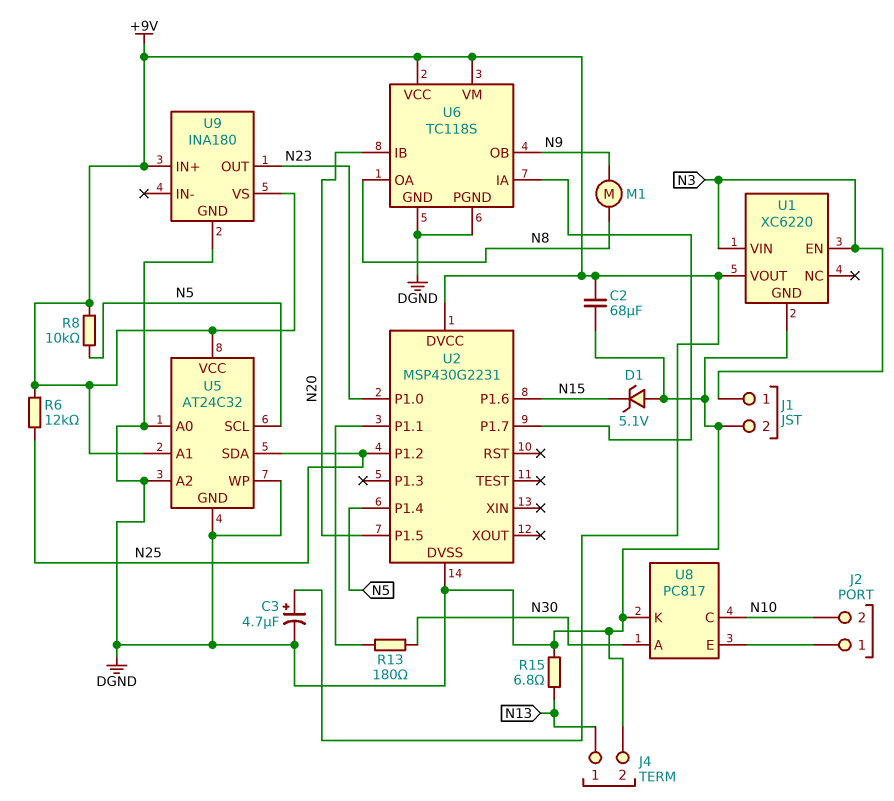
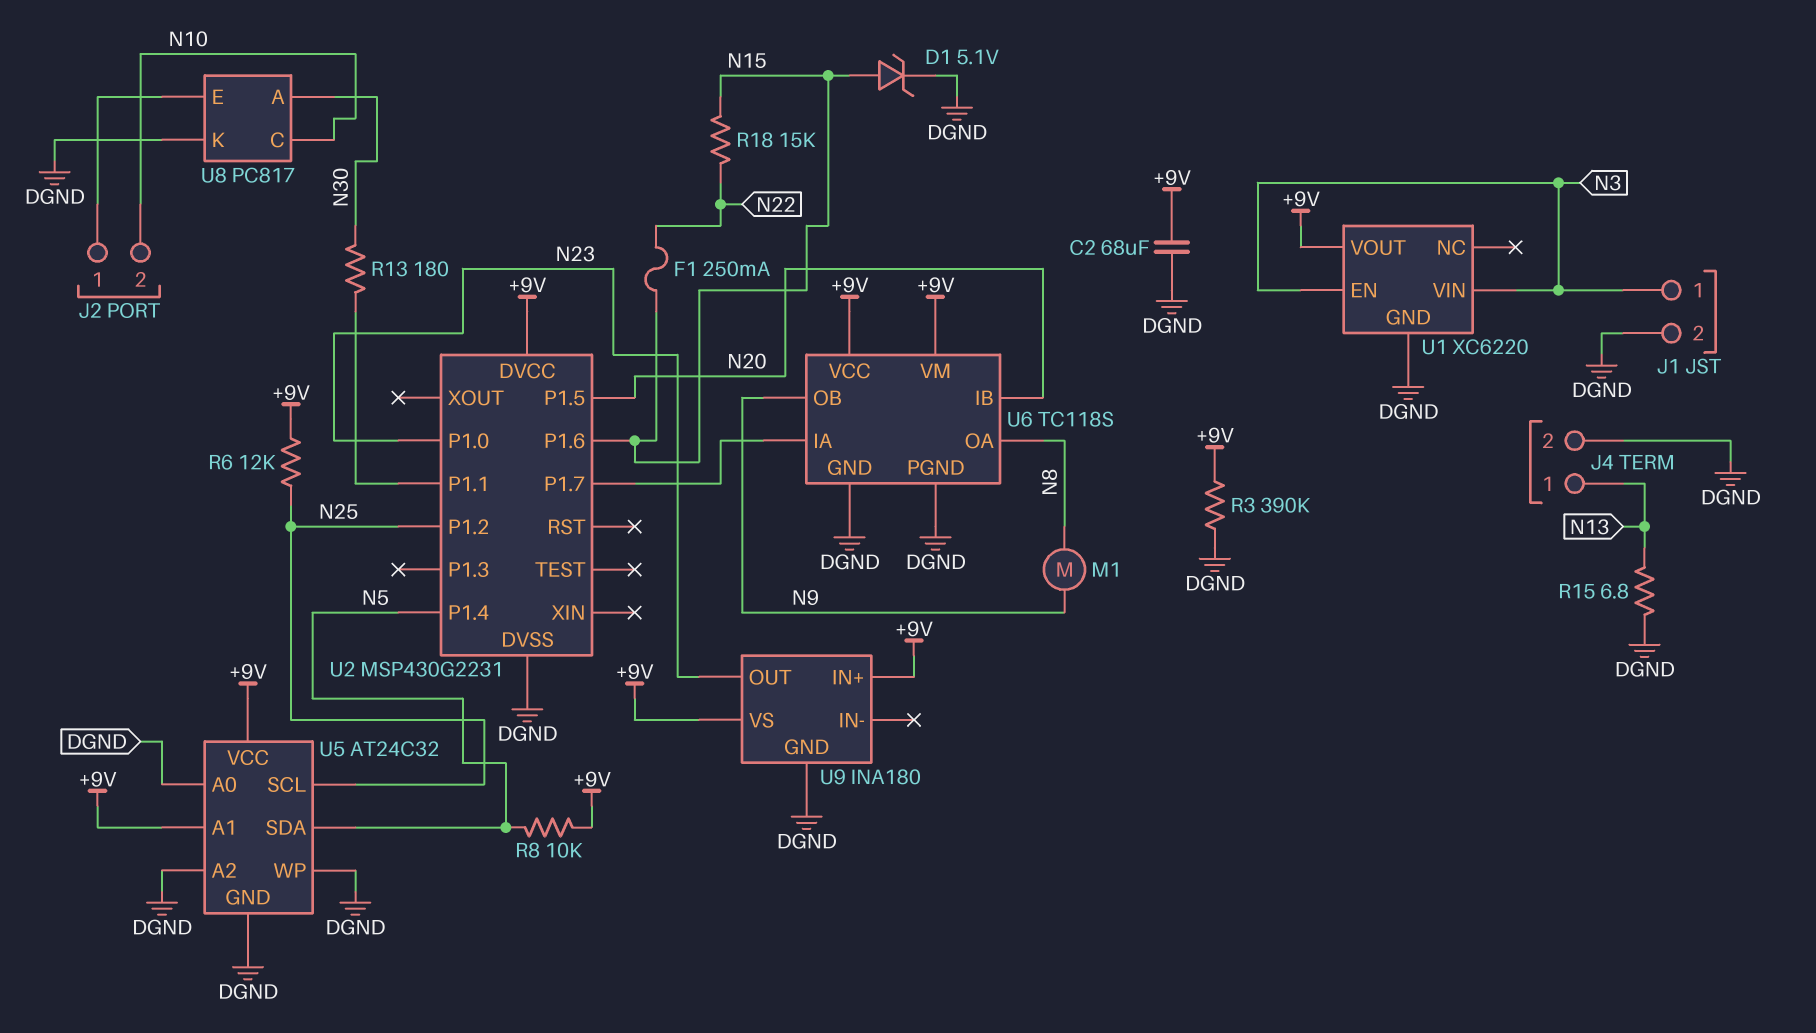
C3: 4.7uF (plus +9V, minus DGND) -> none
D1: zener 5.1V (A DGND, K N15) -> zener 5.1V (A N15, K DGND)
F1: none -> 250mA (N15, N22)
R3: none -> 390k (+9V, DGND)
R18: none -> 15k (N15, N22)
U5 pin SCL: N5 -> N25
U5 pin SDA: N25 -> N5

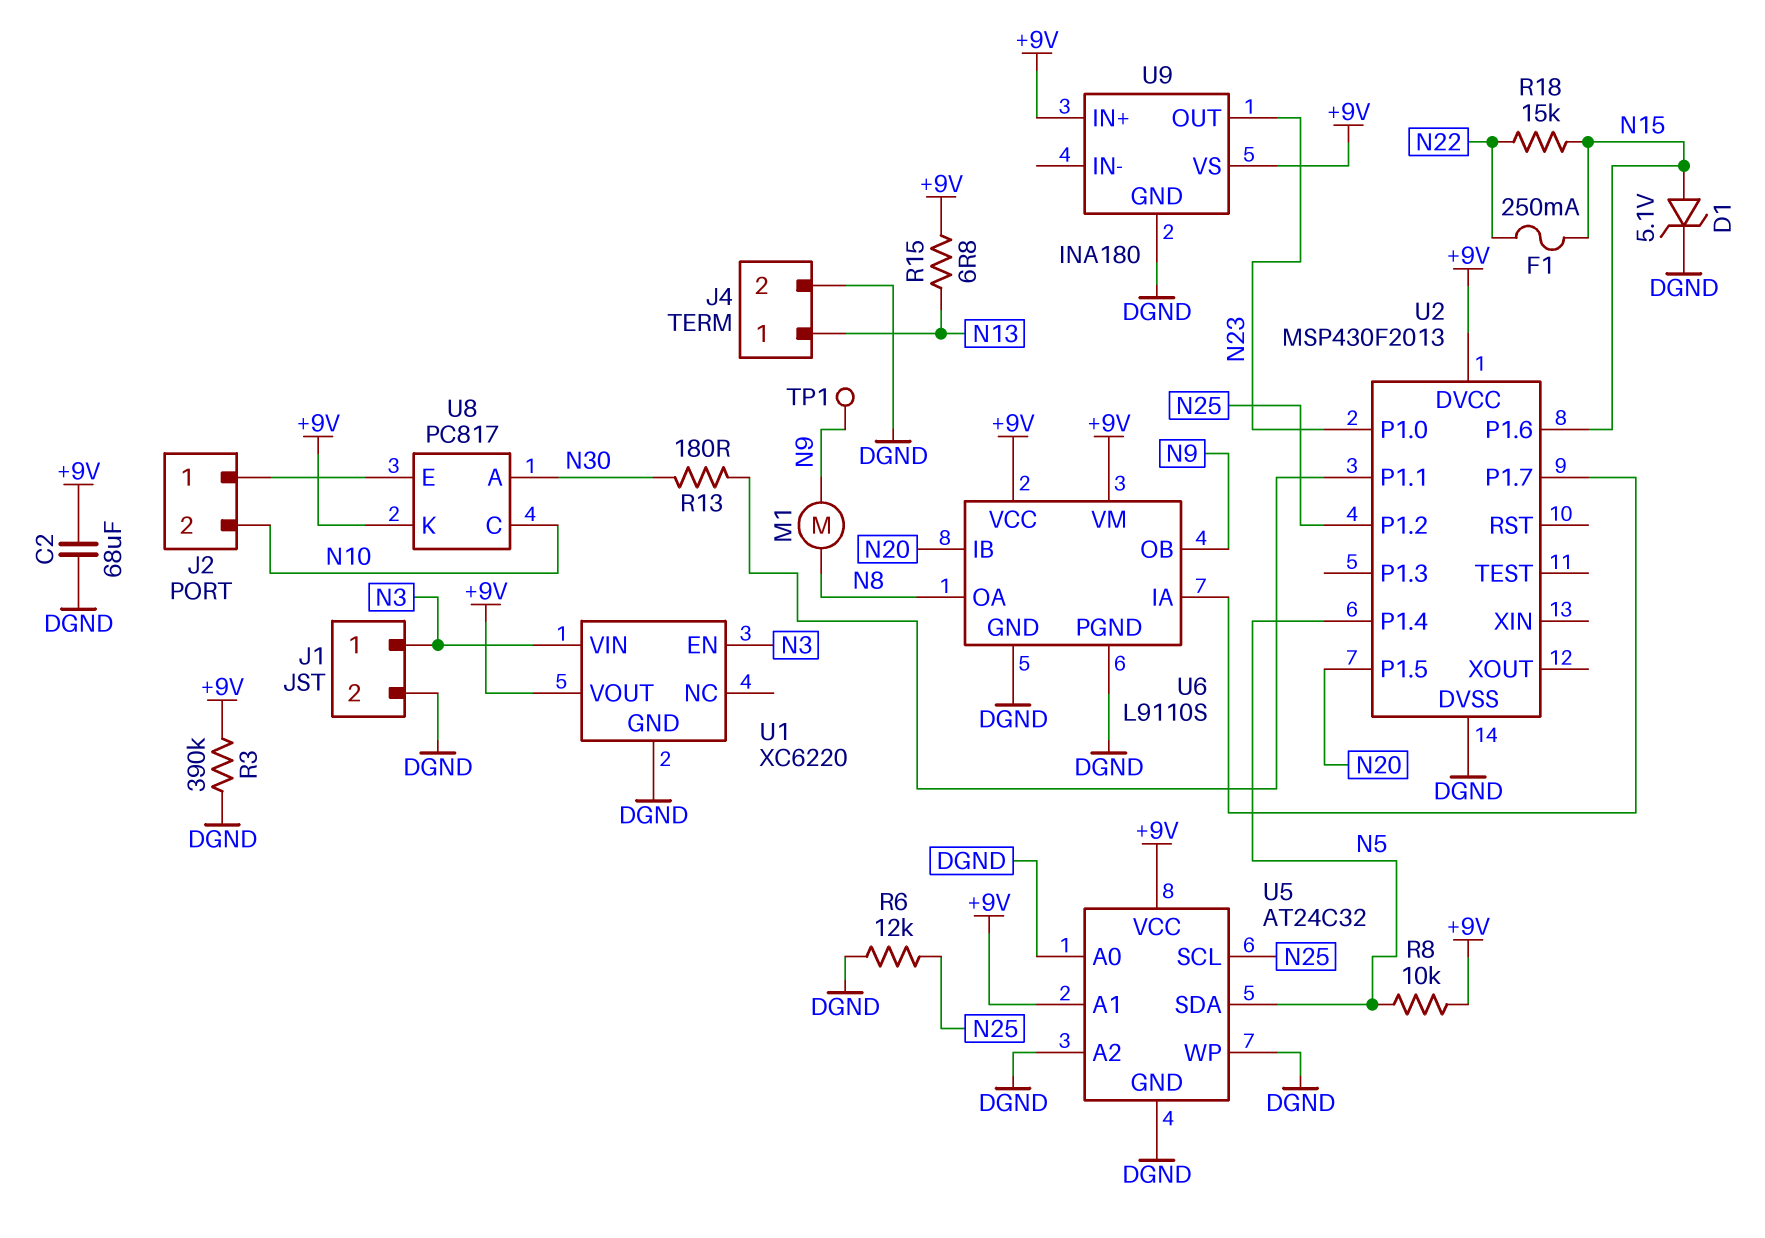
R6: 12k (+9V, N25) -> 12k (DGND, N25)
R15: 6.8 (DGND, N13) -> 6.8 (+9V, N13)
TP1: none -> test point (N9)
U2: MSP430G2231 -> MSP430F2013
U6: TC118S -> L9110S
U8 pin K: DGND -> +9V

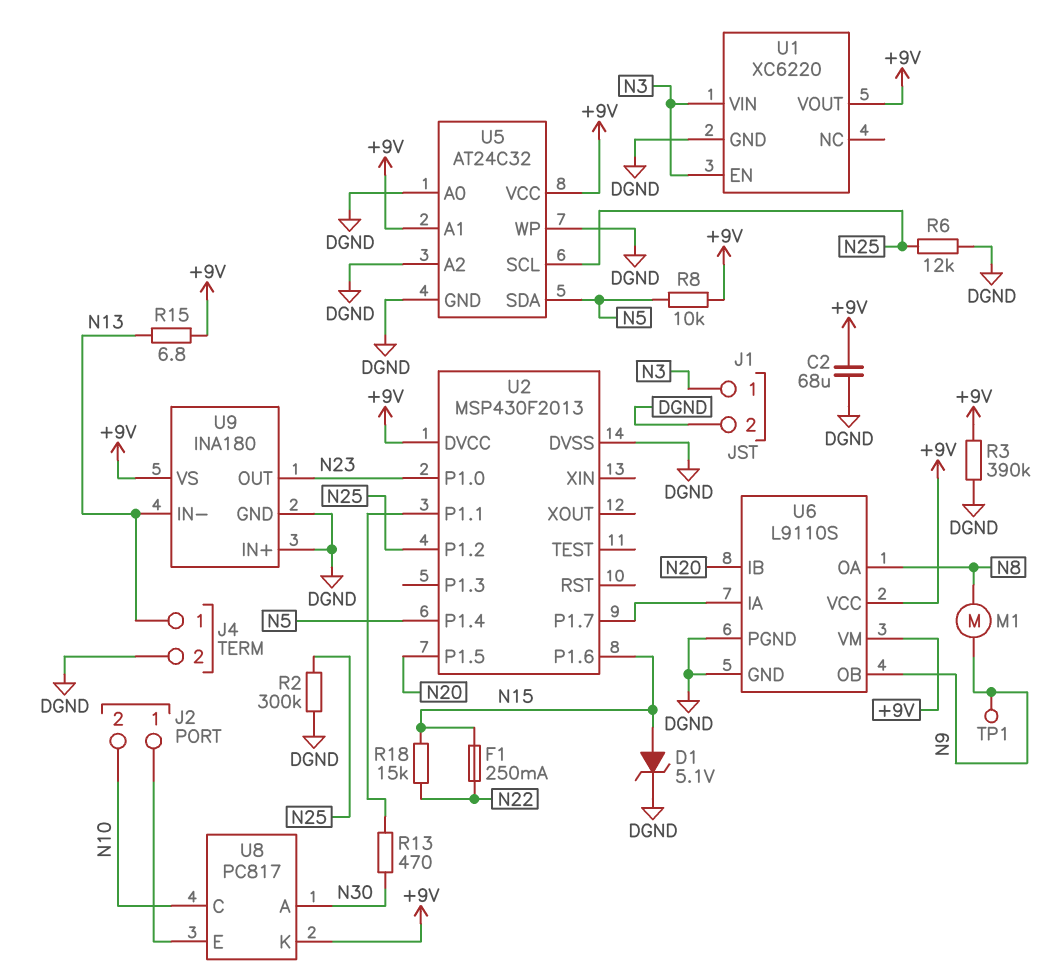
R2: none -> 300k (DGND, N25)
R13: 180 (N30, U2/P1.1) -> 470 (N30, U2/P1.1)
U9 pin IN+: +9V -> DGND
U9 pin IN-: none -> N13

